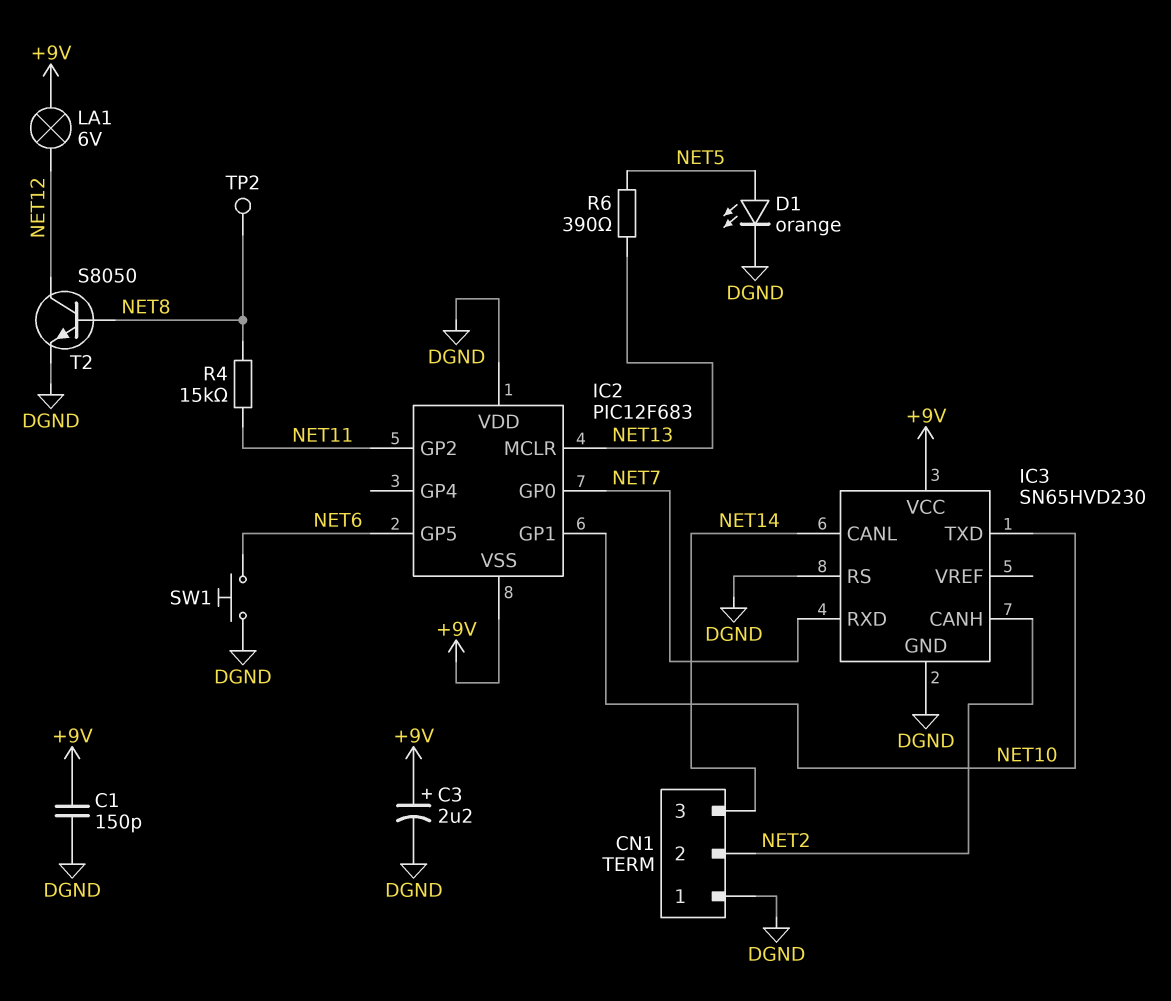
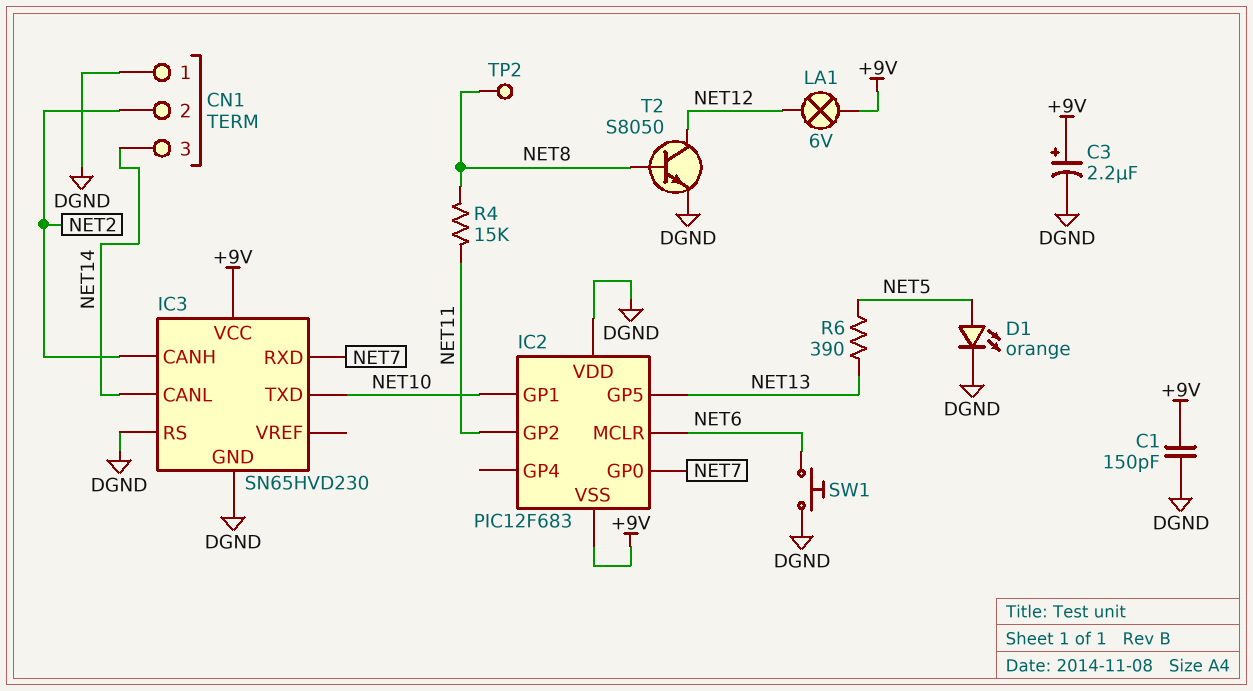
IC2 pin GP5: NET6 -> NET13
IC2 pin MCLR: NET13 -> NET6

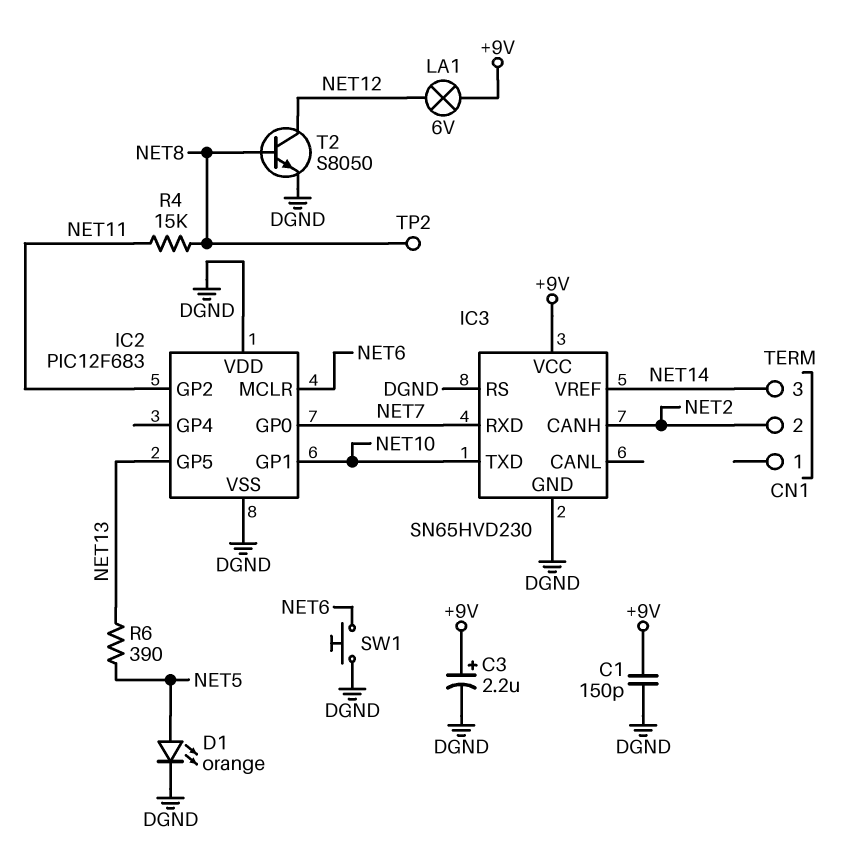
CN1 pin 1: DGND -> none
IC2 pin VSS: +9V -> DGND
IC3 pin CANL: NET14 -> none
IC3 pin VREF: none -> NET14

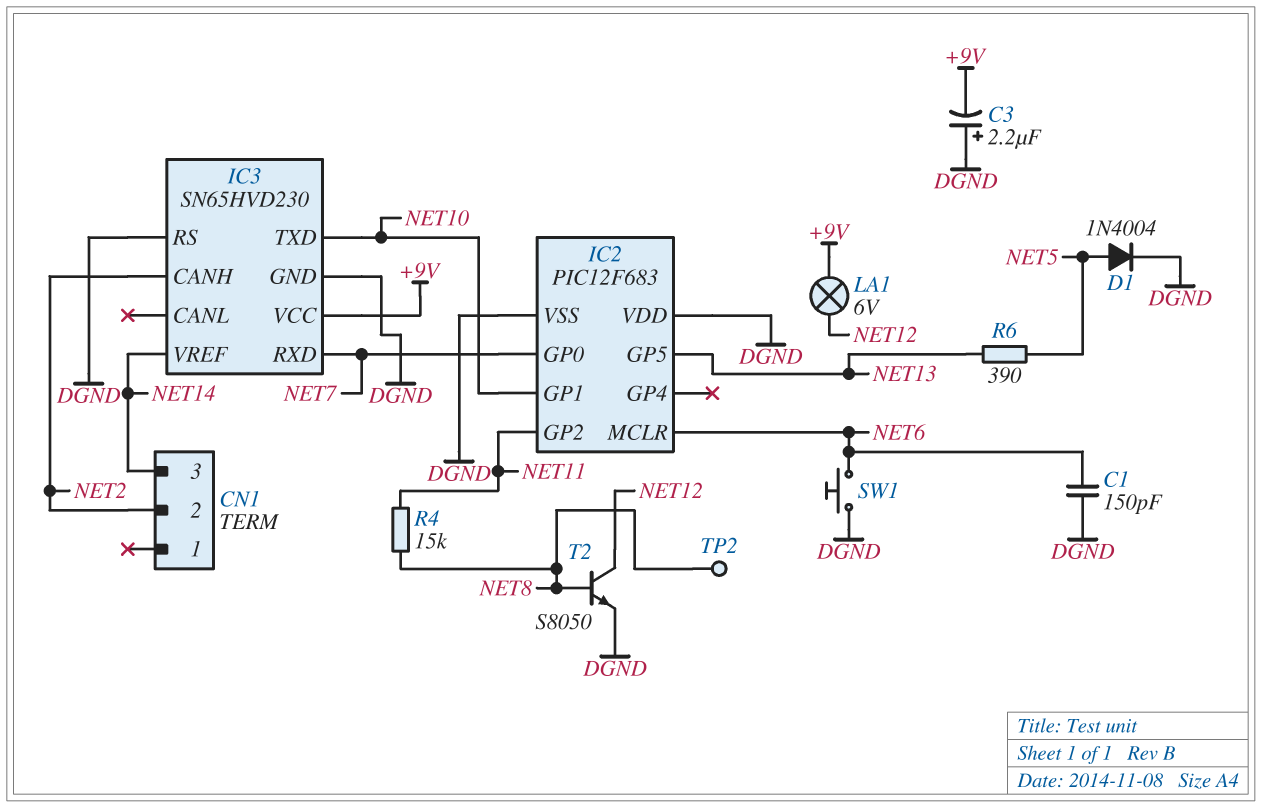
C1: 150pF (+9V, DGND) -> 150pF (DGND, NET6)
C3: 2.2uF (plus +9V, minus DGND) -> 2.2uF (plus DGND, minus +9V)
D1: LED orange (A NET5, K DGND) -> diode 1N4004 (A NET5, K DGND)

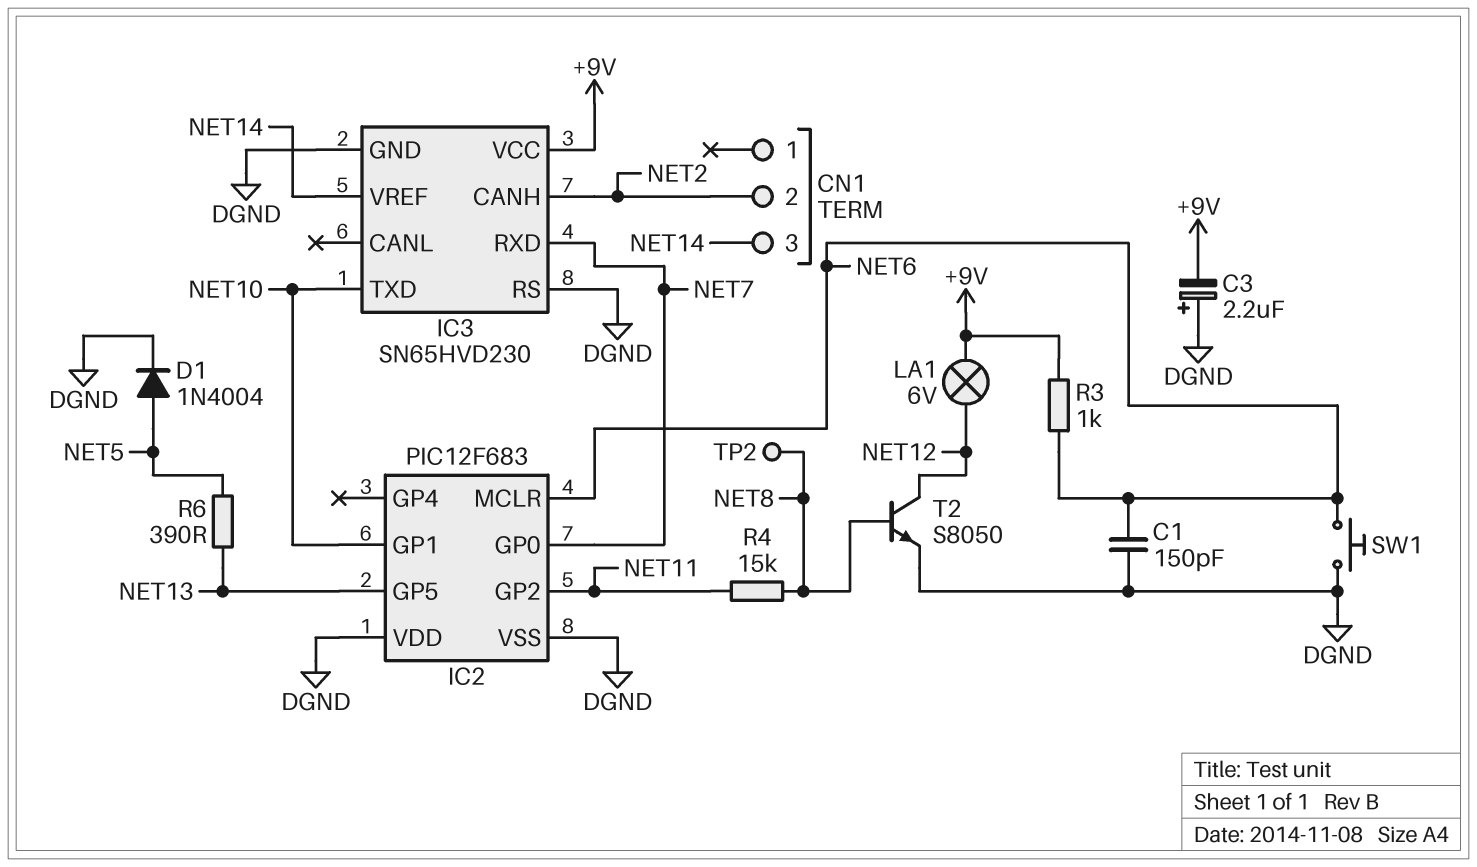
R3: none -> 1k (+9V, NET6)

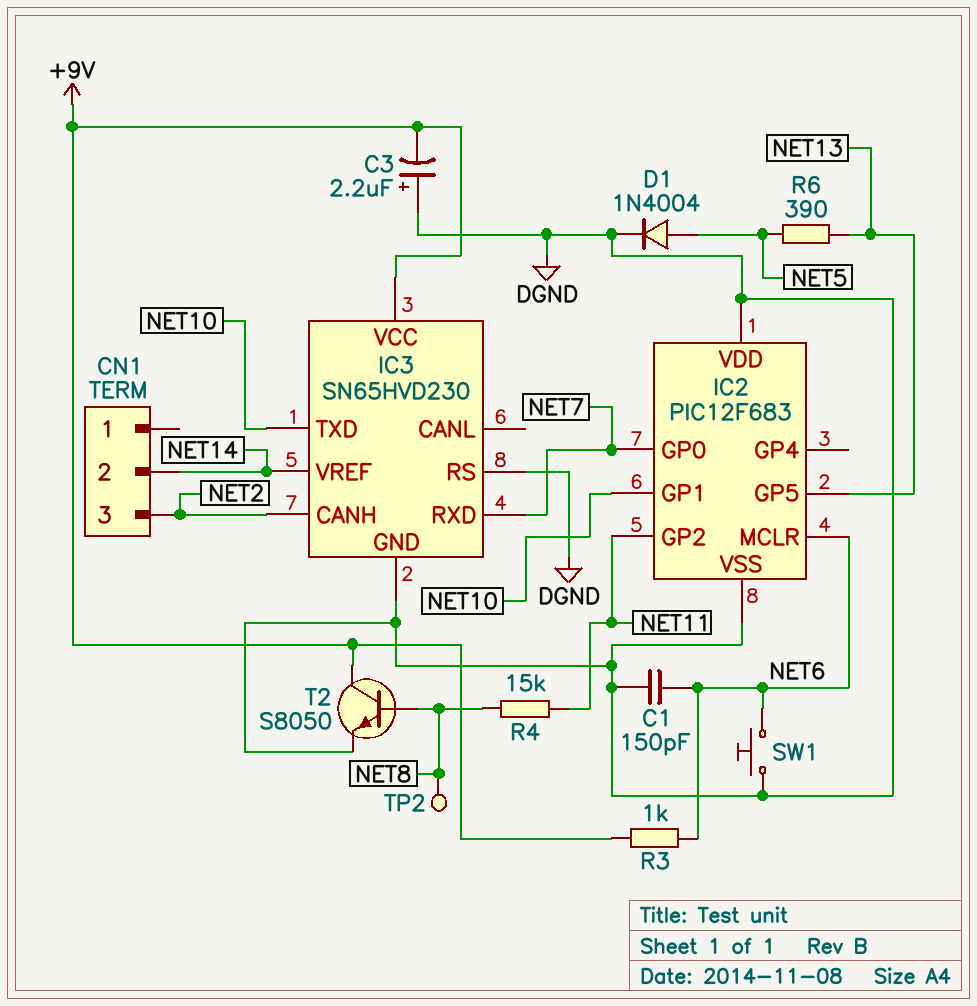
CN1 pin 2: NET2 -> NET14
CN1 pin 3: NET14 -> NET2
LA1: lamp 6V (+9V, NET12) -> none
T2: NPN S8050 (B NET8, C NET12, E DGND) -> NPN S8050 (B NET8, C +9V, E DGND)

